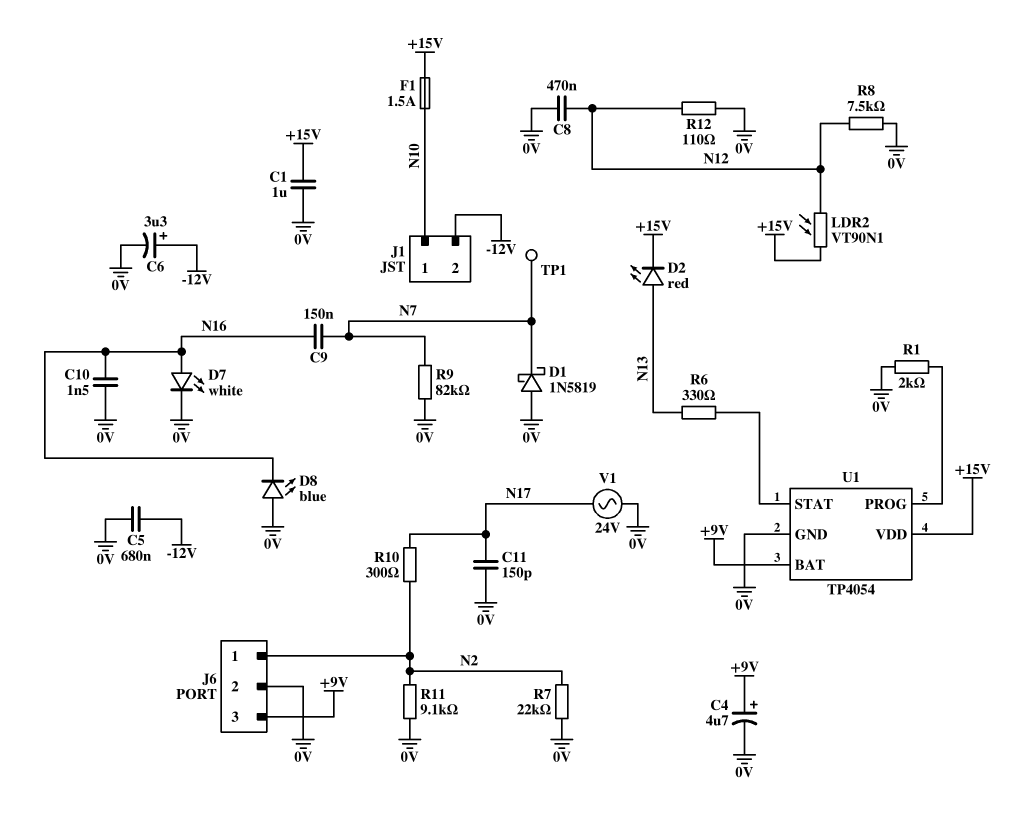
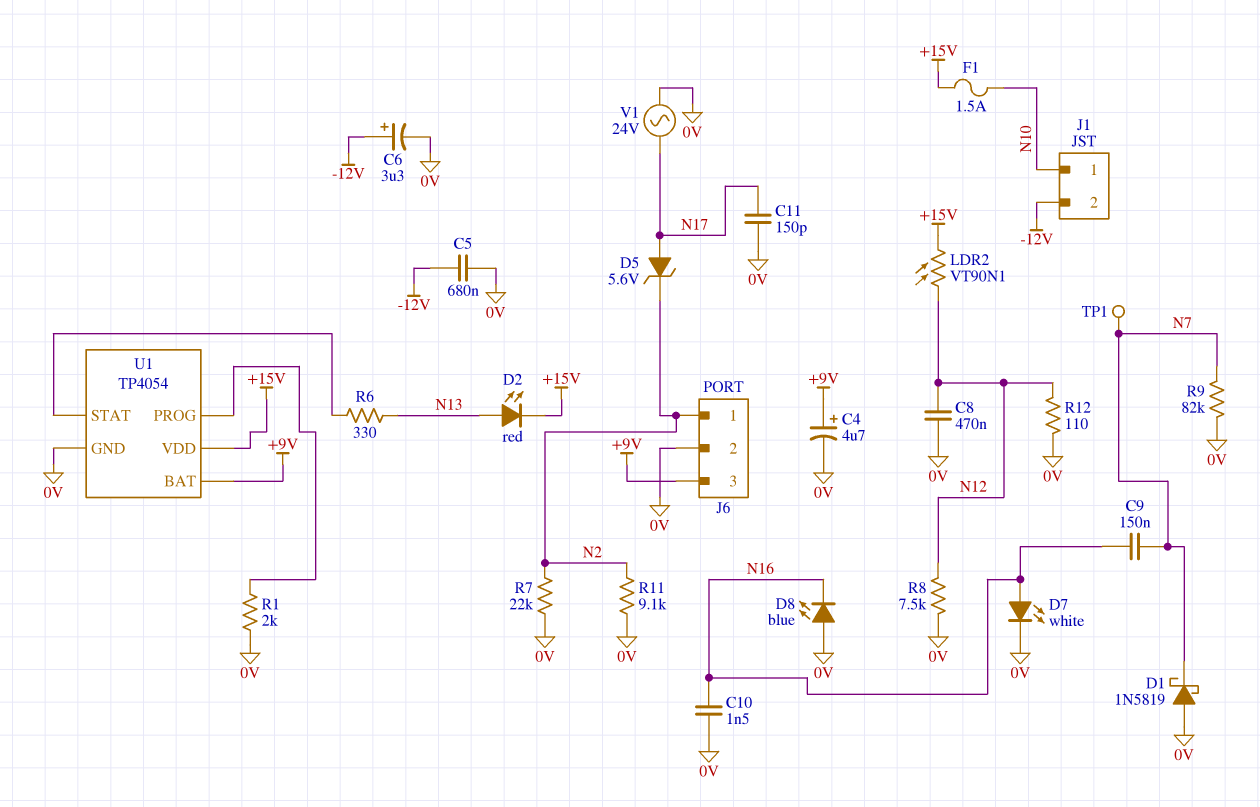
C1: 1uF (+15V, 0V) -> none
D5: none -> zener 5.6V (A N17, K N2)
R10: 300 (N2, N17) -> none

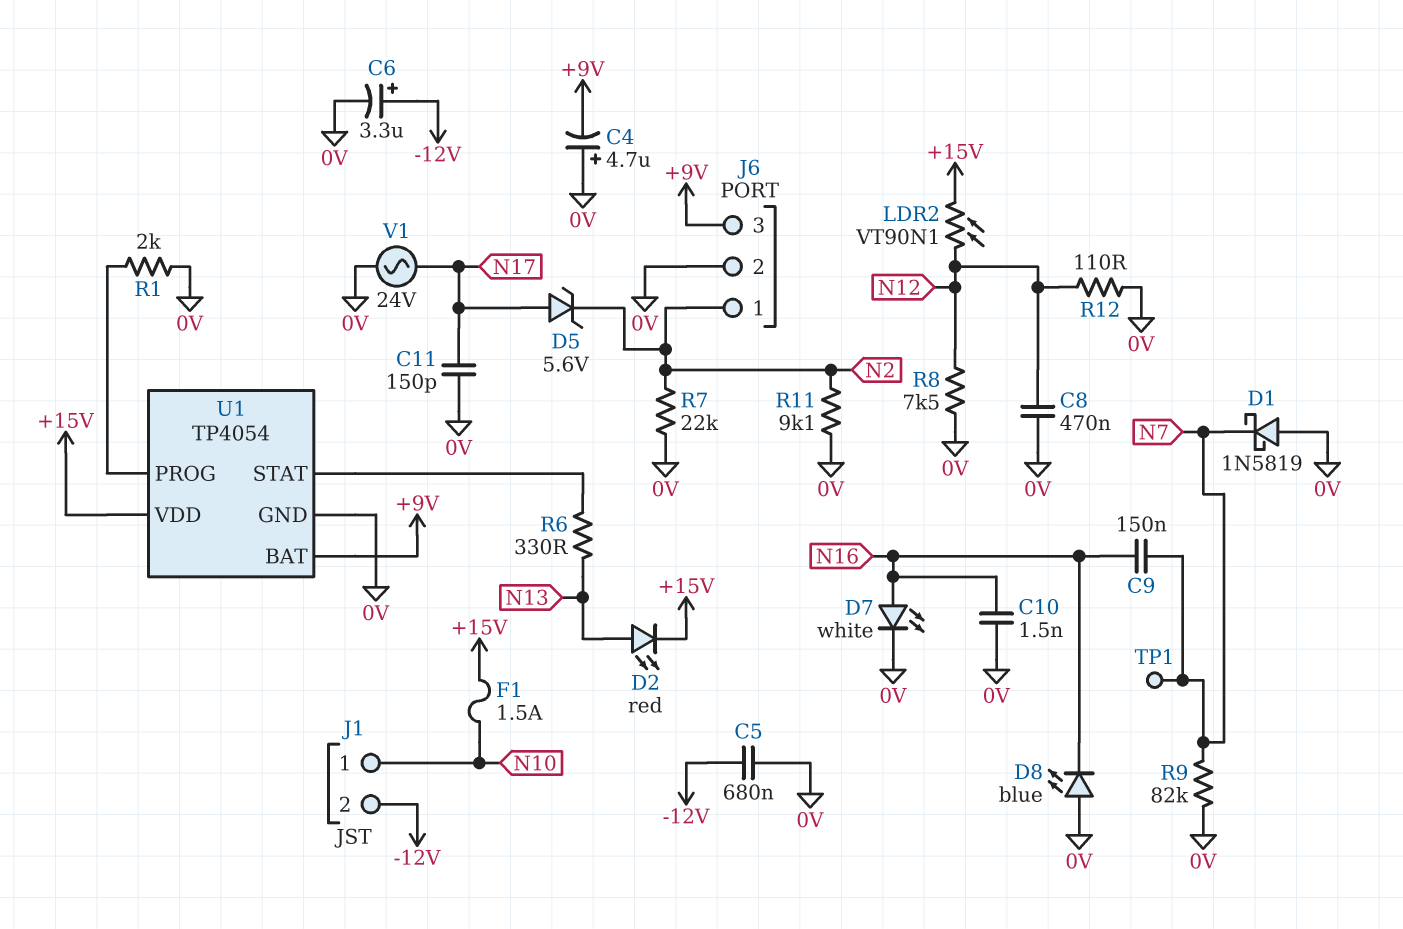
C4: 4.7uF (plus +9V, minus 0V) -> 4.7uF (plus 0V, minus +9V)

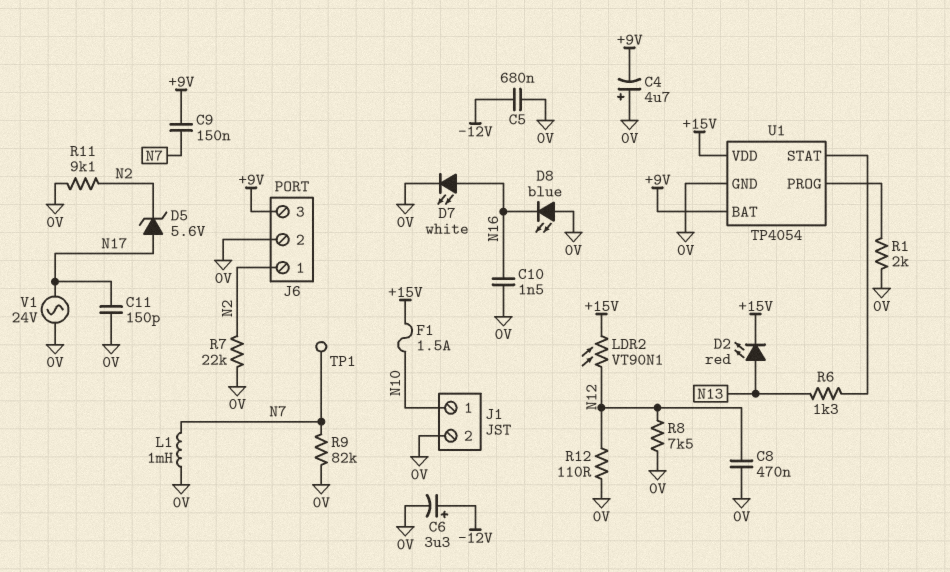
C9: 150nF (N7, N16) -> 150nF (+9V, N7)
D1: schottky 1N5819 (A 0V, K N7) -> none
J1 pin 2: -12V -> 0V
L1: none -> 1mH (0V, N7)
R6: 330 (N13, U1/STAT) -> 1.3k (N13, U1/STAT)

